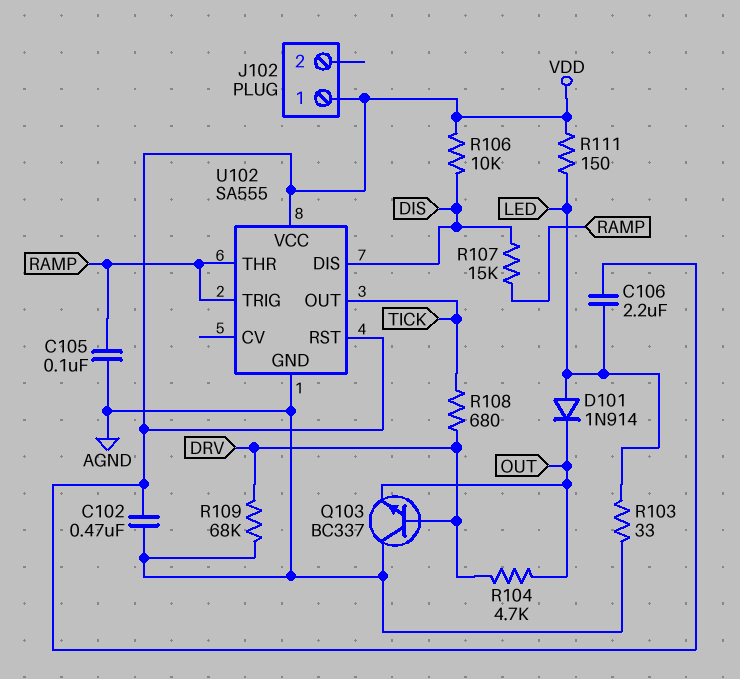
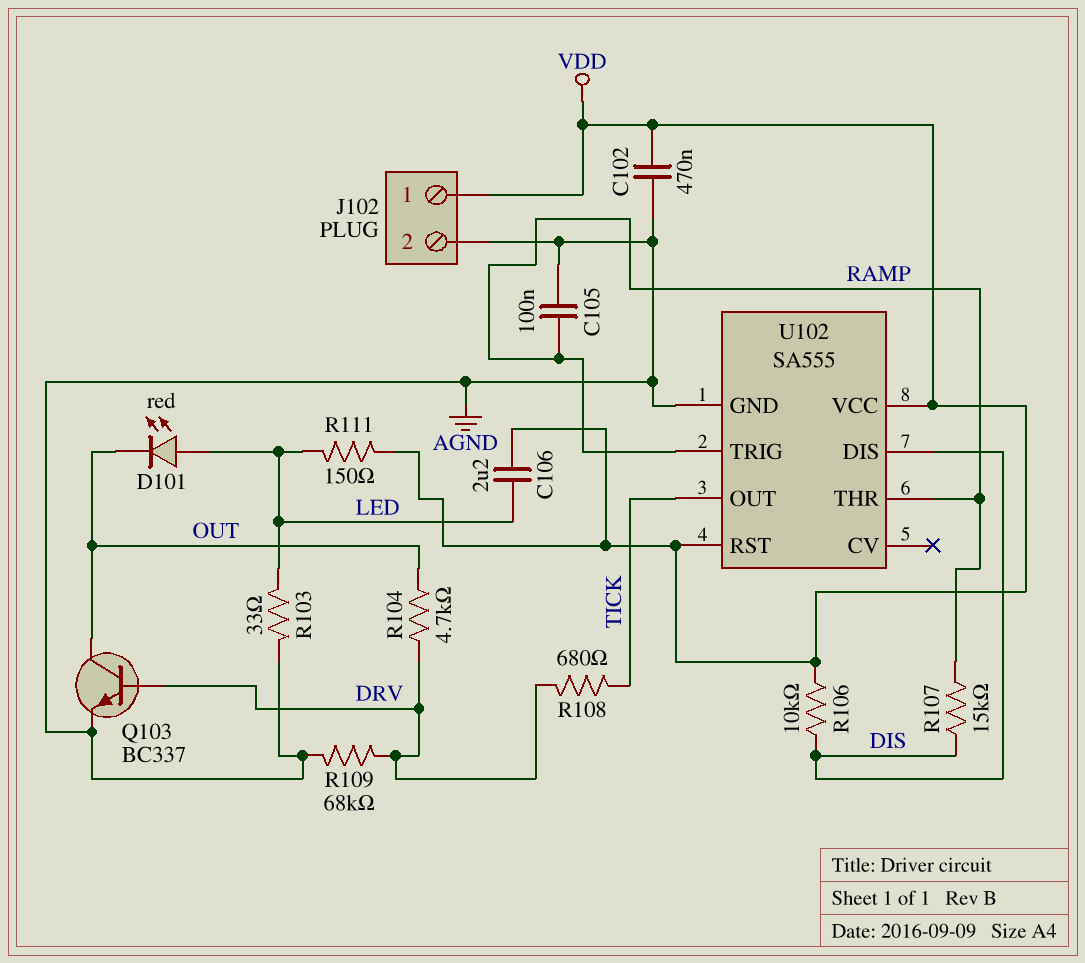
D101: diode 1N914 (A LED, K OUT) -> LED red (A LED, K OUT)
J102 pin 2: none -> AGND
Q103: NPN BC337 (B DRV, C AGND, E OUT) -> NPN BC337 (B DRV, C OUT, E AGND)

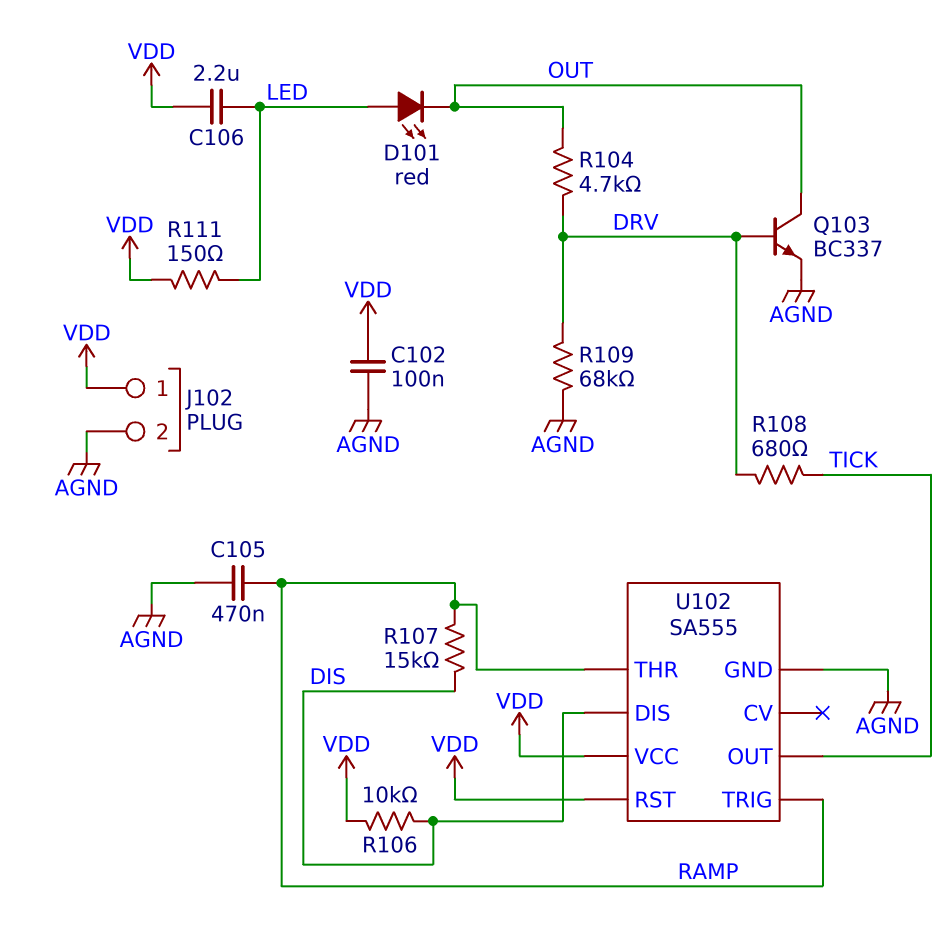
C102: 470nF (AGND, VDD) -> 100nF (AGND, VDD)
C105: 100nF (AGND, RAMP) -> 470nF (AGND, RAMP)
R103: 33 (AGND, LED) -> none

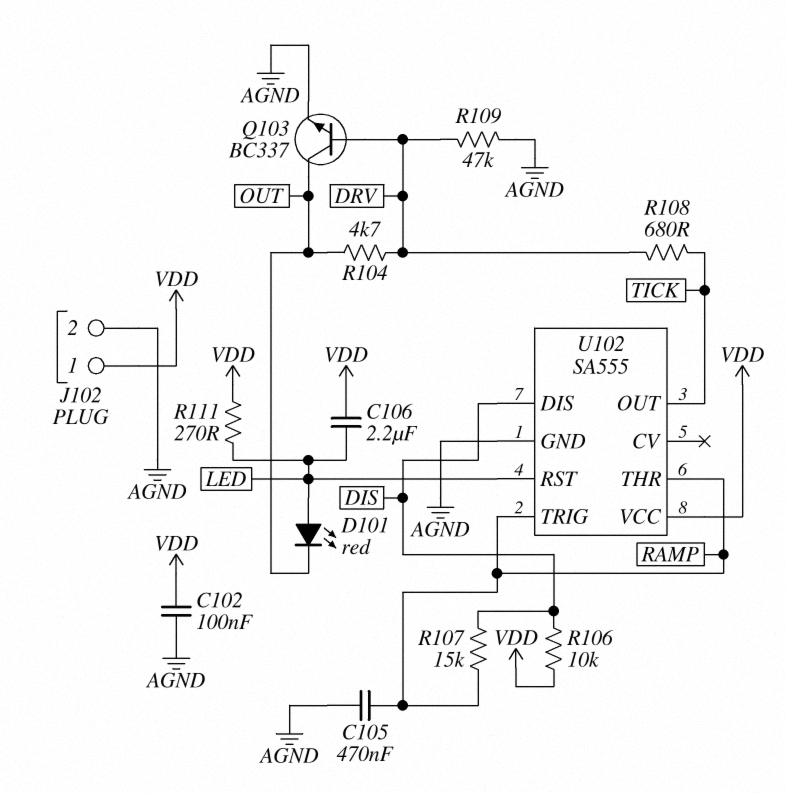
R109: 68k (AGND, DRV) -> 47k (AGND, DRV)
R111: 150 (LED, VDD) -> 270 (LED, VDD)
U102 pin RST: VDD -> LED

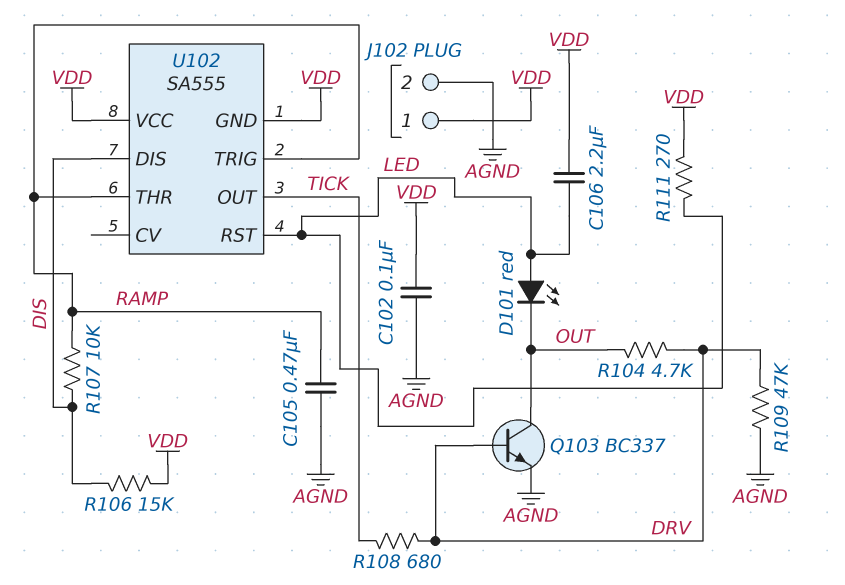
R106: 10k (DIS, VDD) -> 15k (DIS, VDD)
R107: 15k (DIS, RAMP) -> 10k (DIS, RAMP)
U102 pin GND: AGND -> VDD

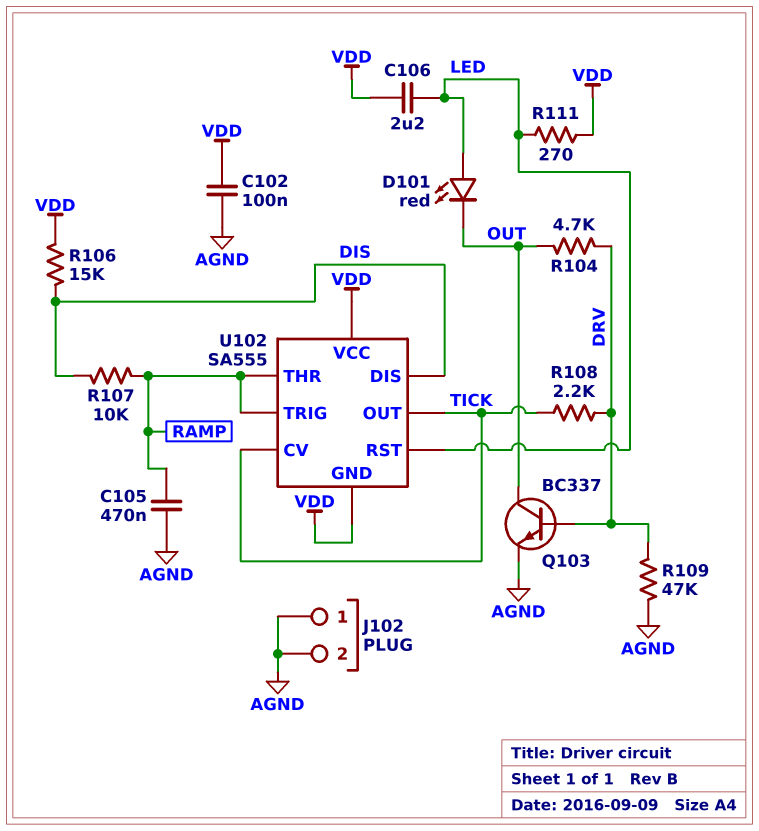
J102 pin 1: VDD -> AGND
R108: 680 (DRV, TICK) -> 2.2k (DRV, TICK)
U102 pin CV: none -> TICK

